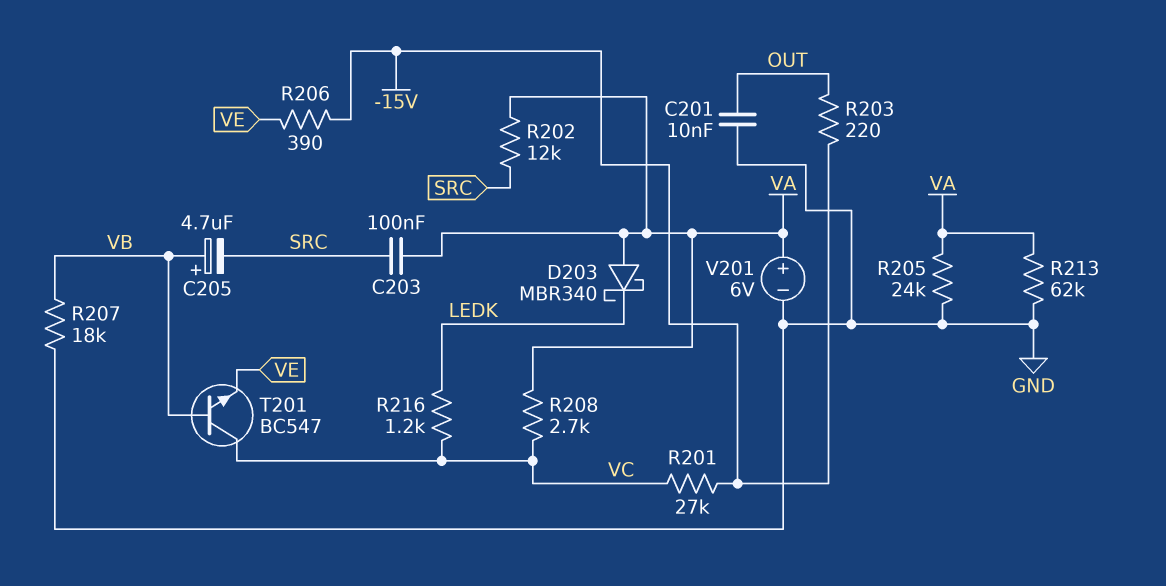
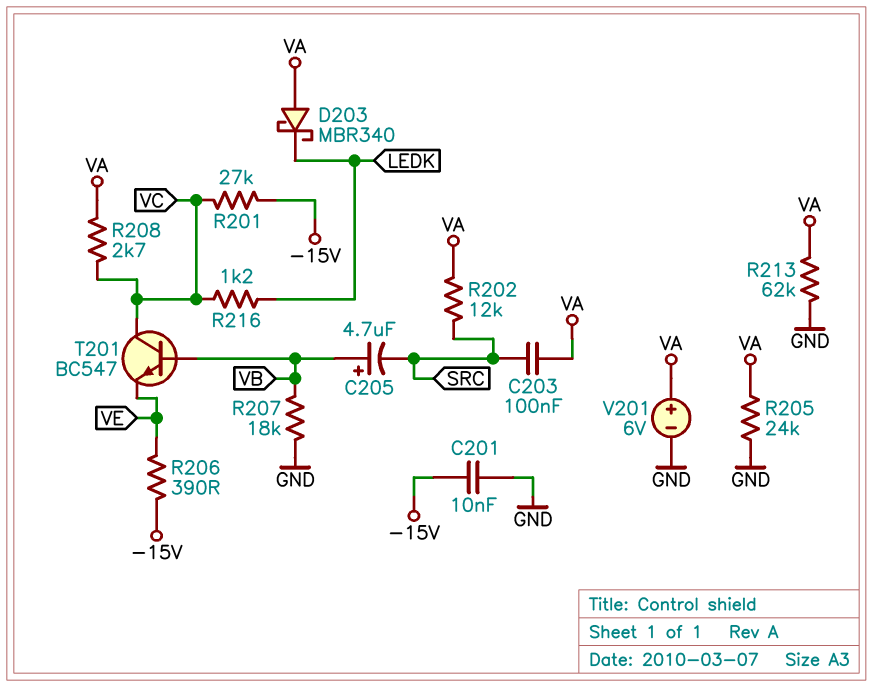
C201: 10nF (GND, OUT) -> 10nF (-15V, GND)
R203: 220 (-15V, OUT) -> none

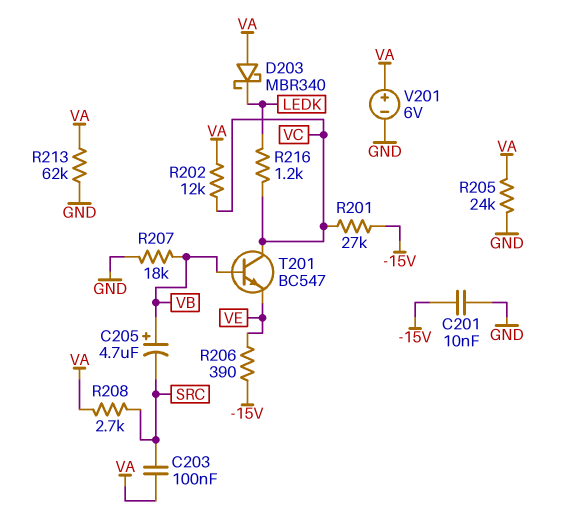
R202: 12k (SRC, VA) -> 12k (VA, VC)
R208: 2.7k (VA, VC) -> 2.7k (SRC, VA)

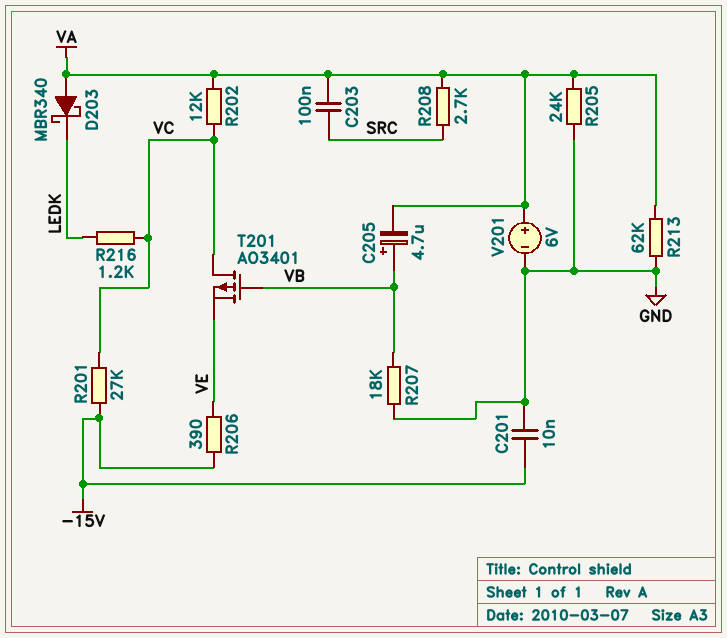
C205: 4.7uF (plus VB, minus SRC) -> 4.7uF (plus VB, minus VA)
T201: NPN BC547 (B VB, C VC, E VE) -> PMOS AO3401 (G VB, D VC, S VE)

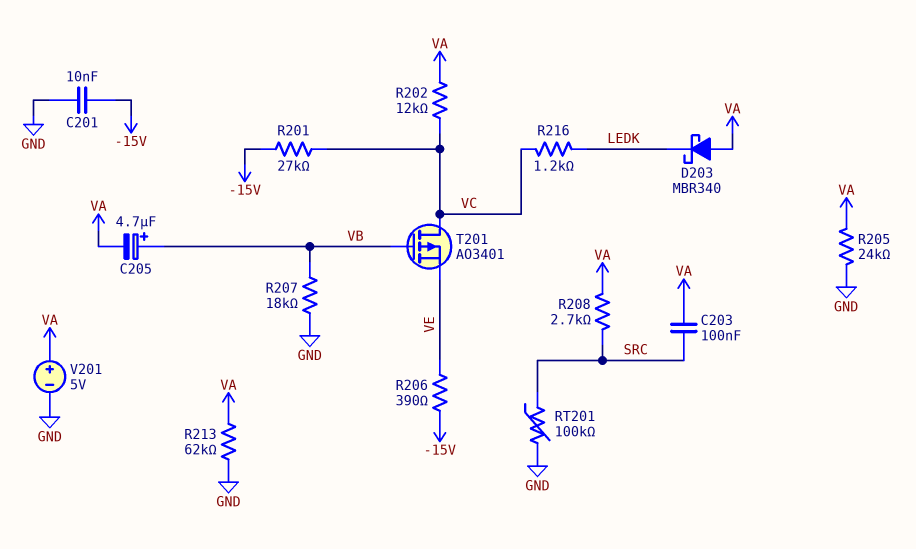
RT201: none -> 100k (GND, SRC)
V201: 6V (plus VA, minus GND) -> 5V (plus VA, minus GND)

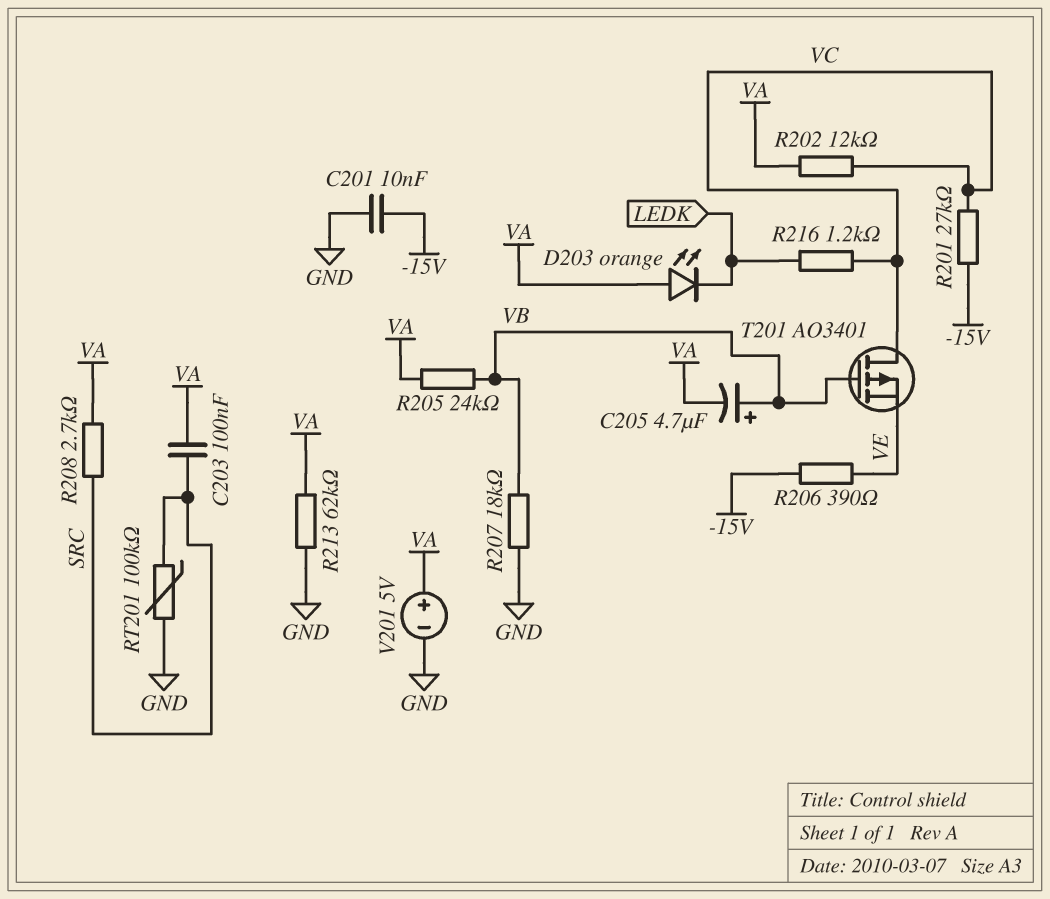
D203: schottky MBR340 (A VA, K LEDK) -> LED orange (A VA, K LEDK)
R205: 24k (GND, VA) -> 24k (VA, VB)

